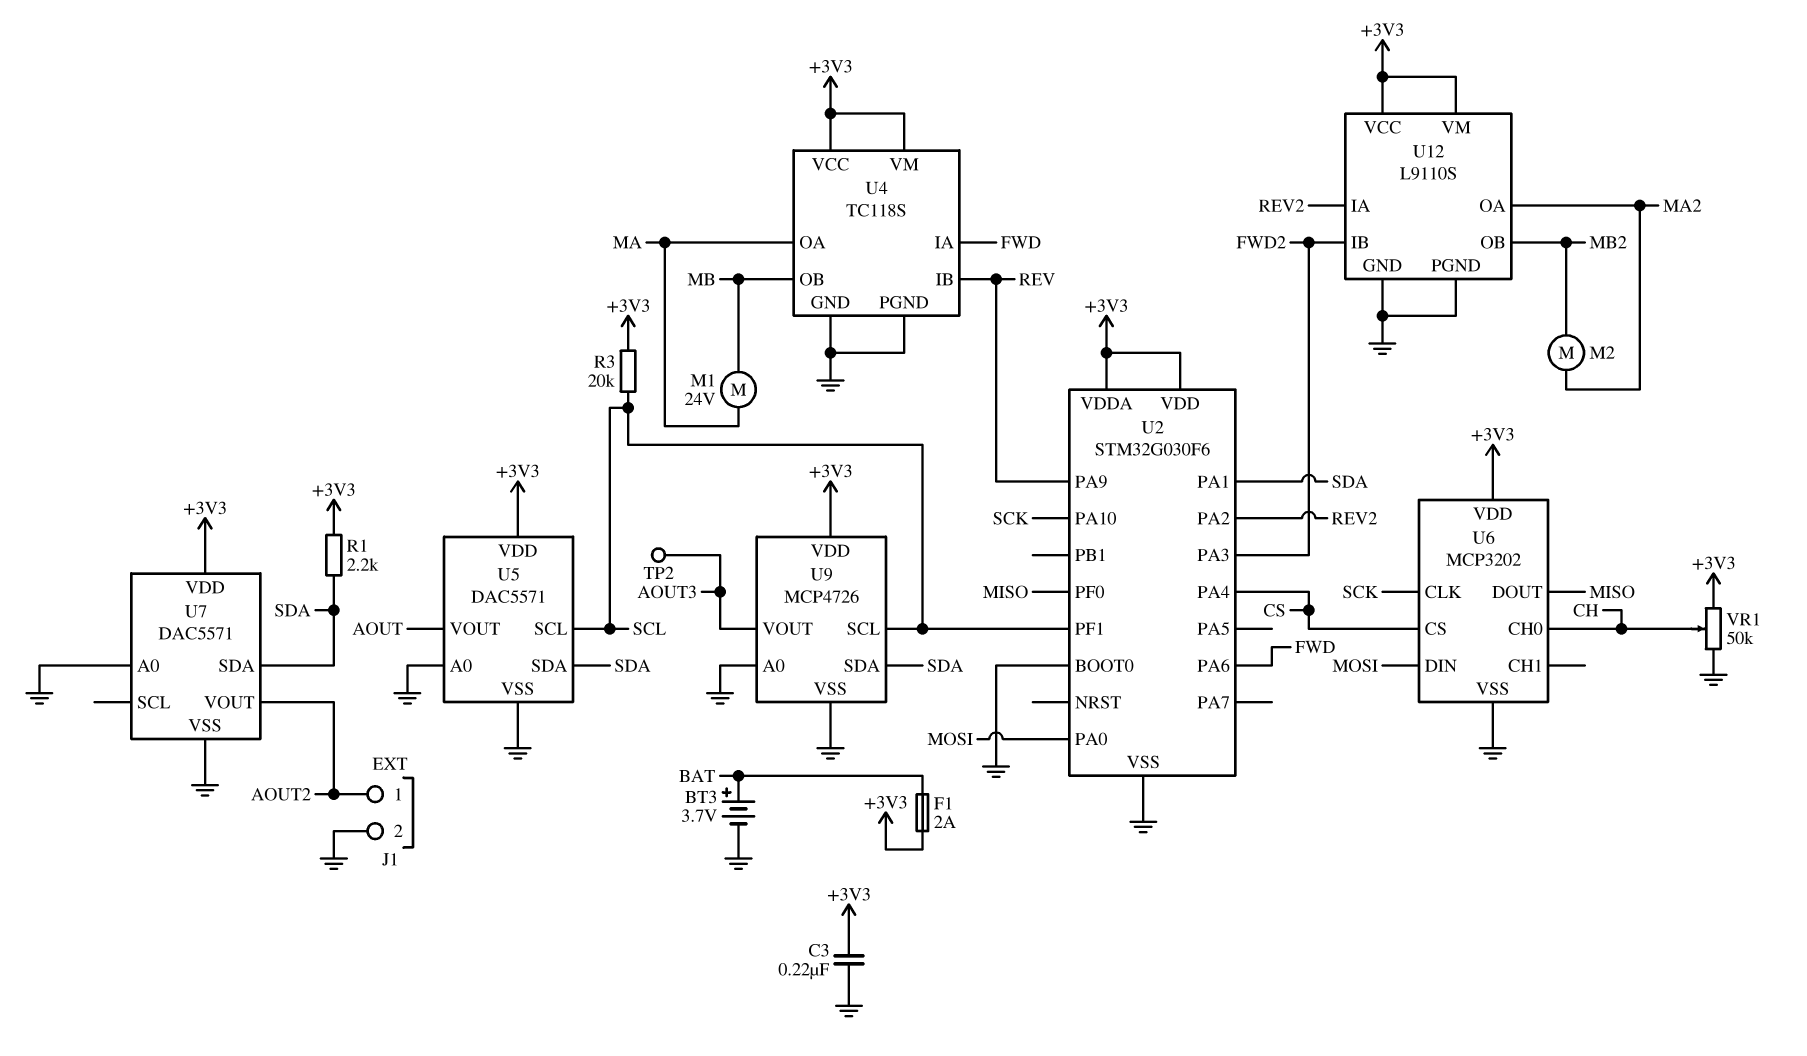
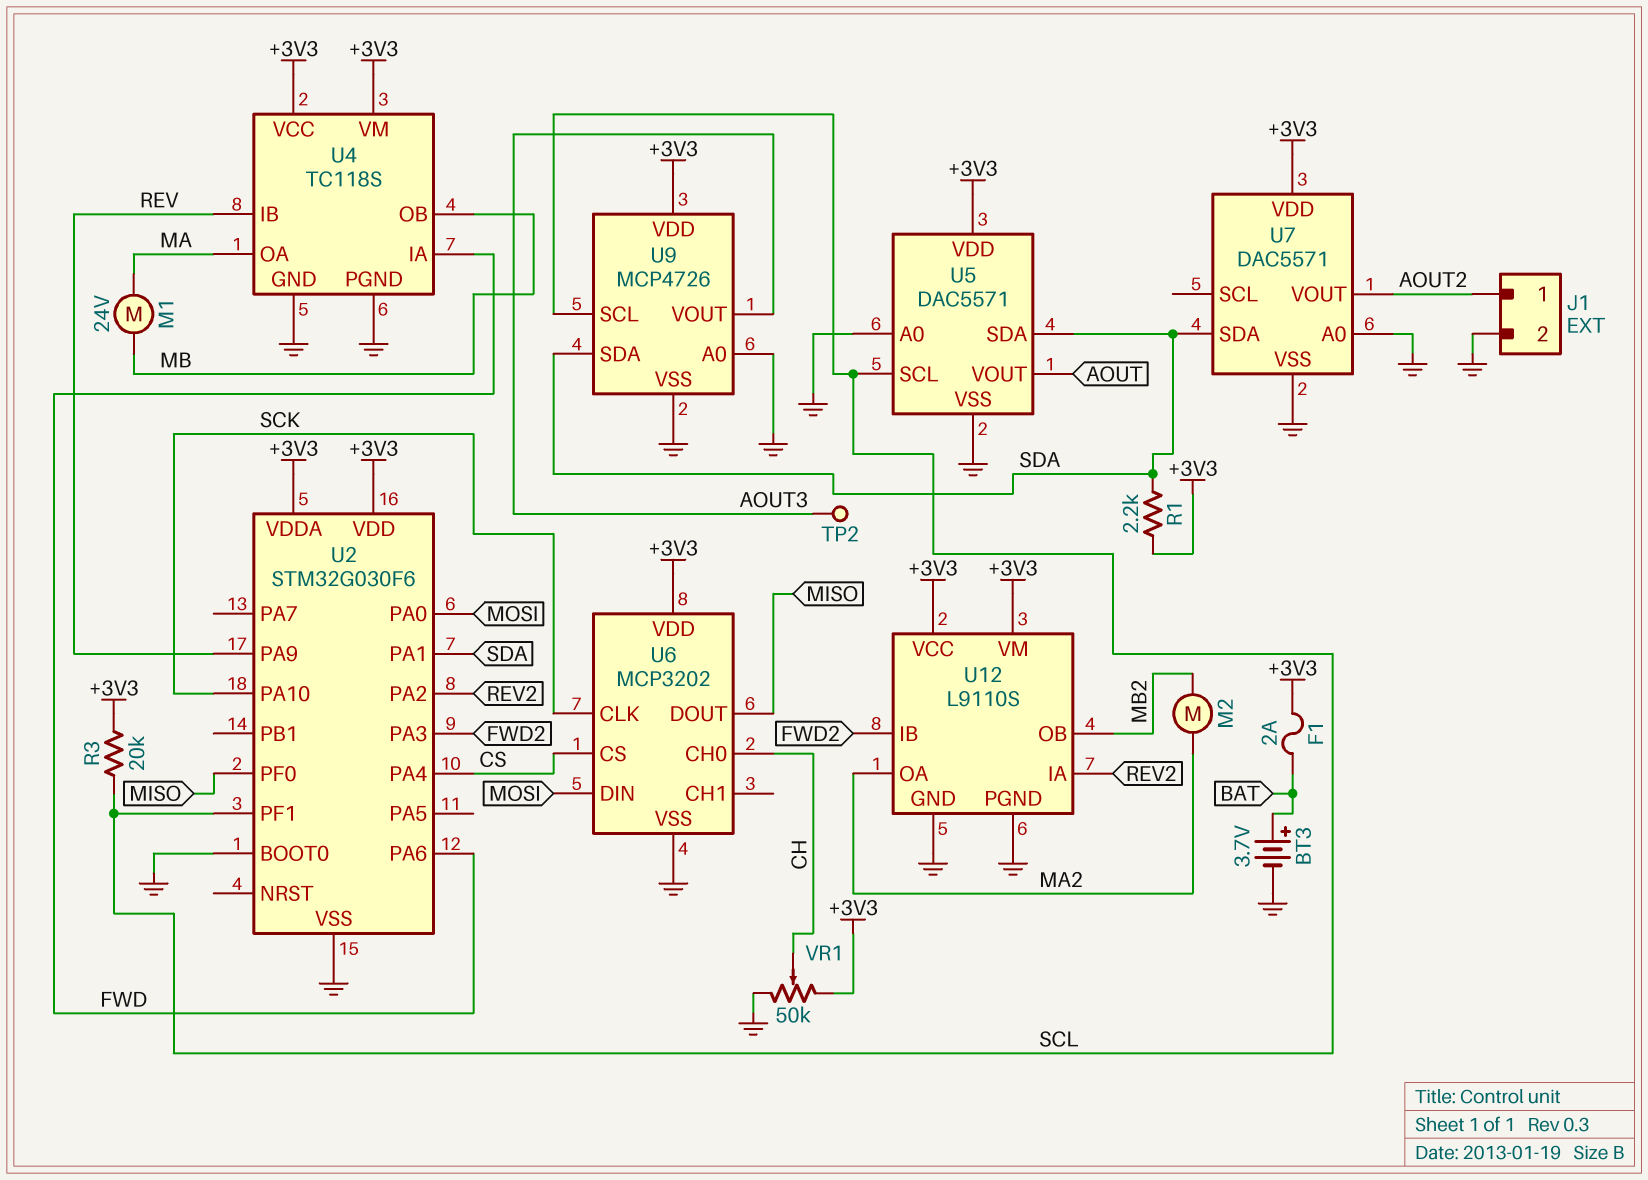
C3: 220nF (+3V3, GND) -> none

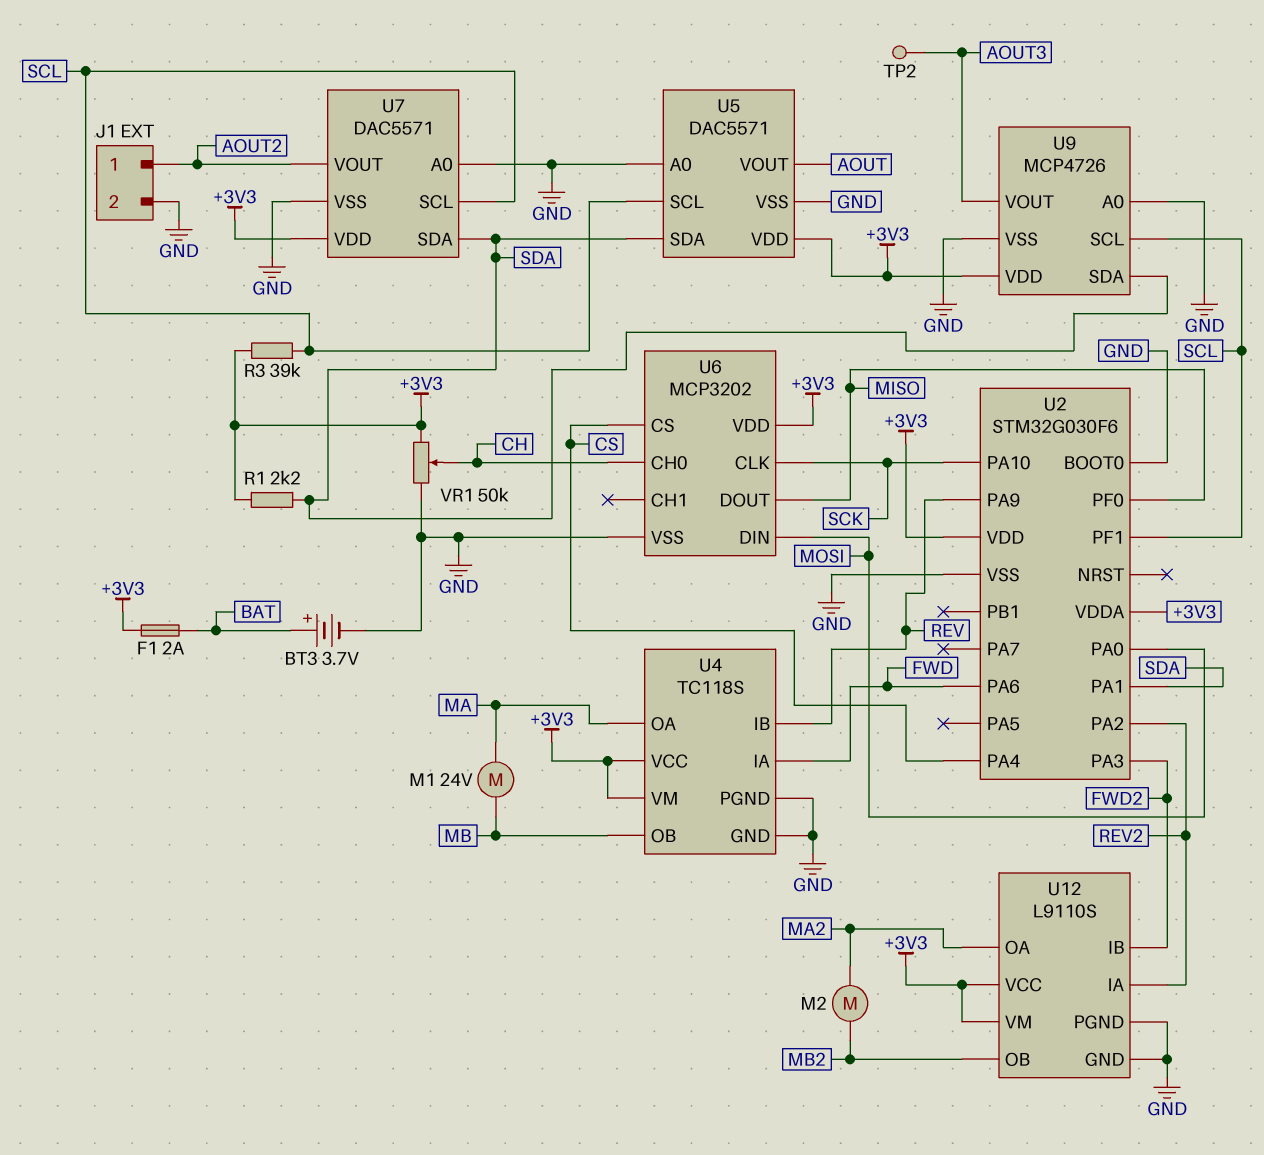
R3: 20k (+3V3, SCL) -> 39k (+3V3, SCL)
U7 pin SCL: none -> SCL

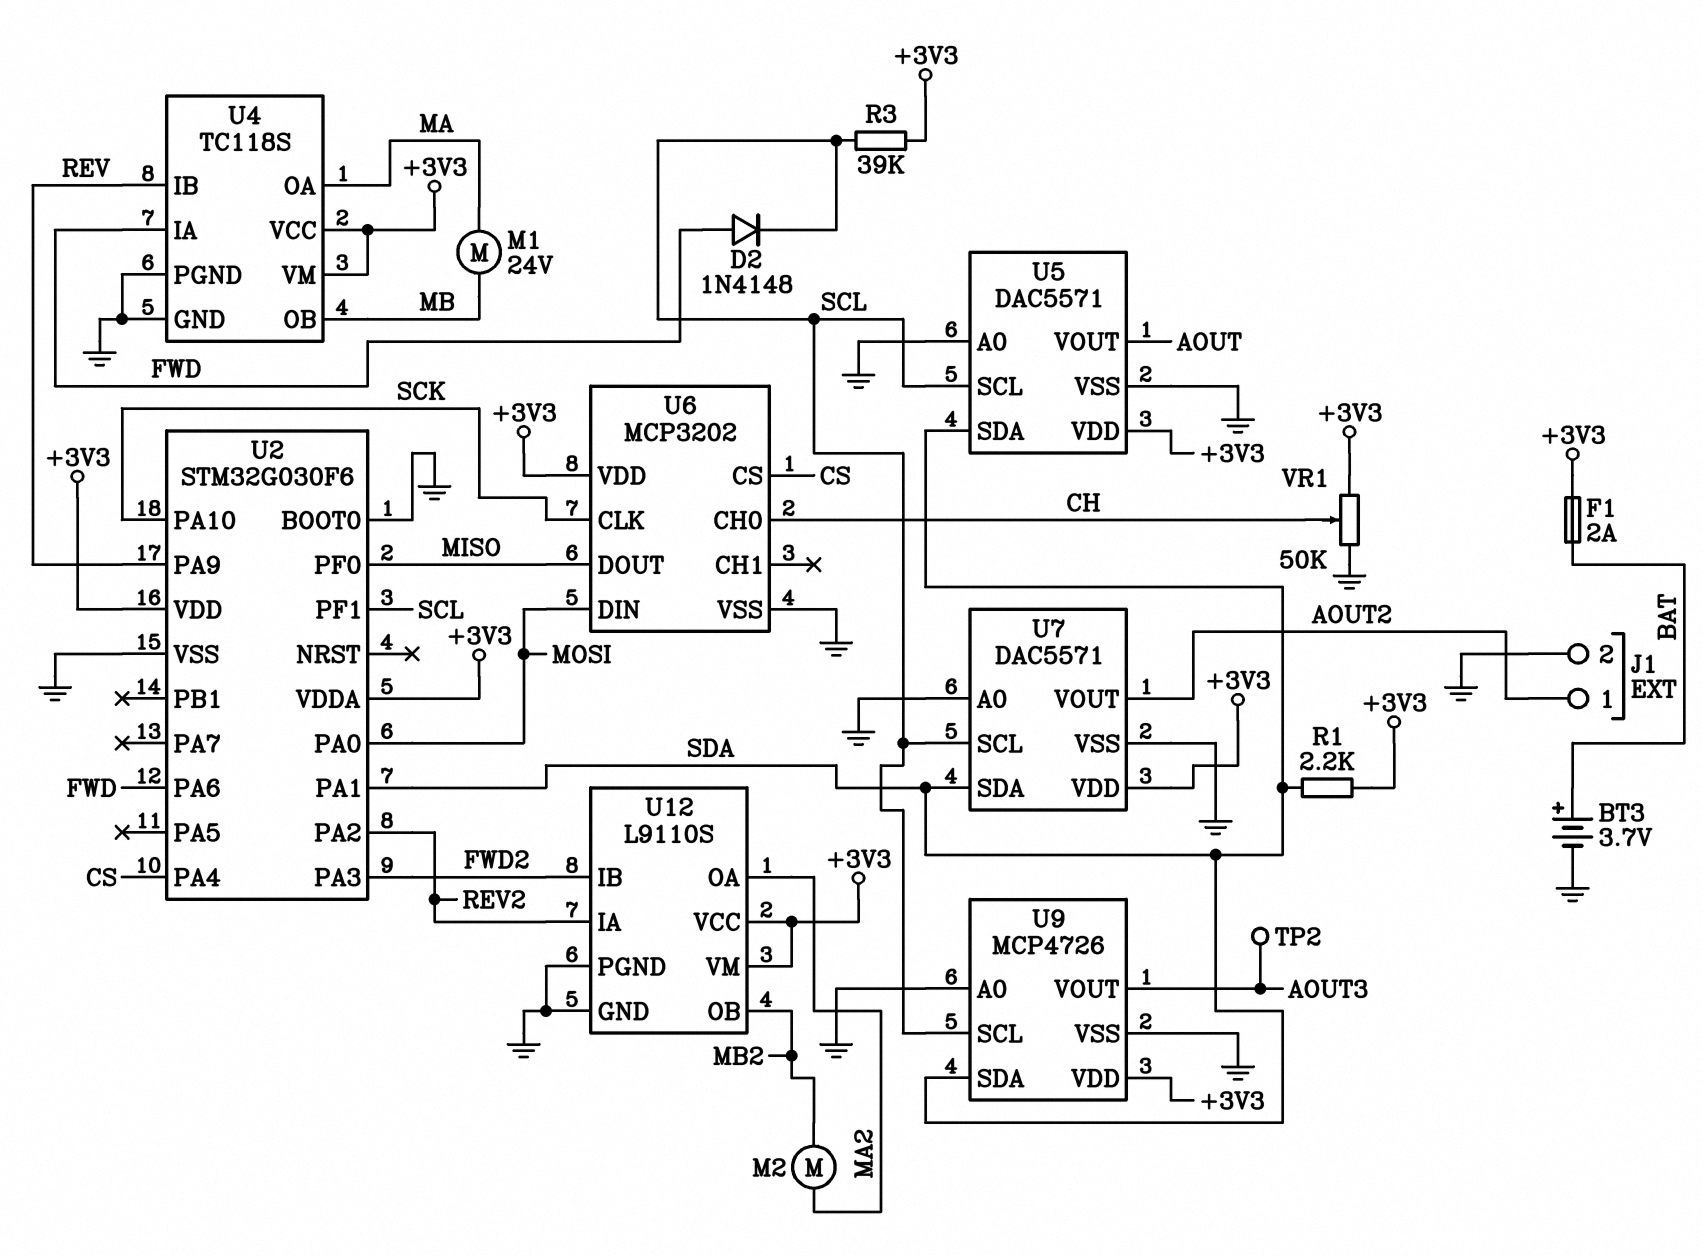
D2: none -> diode 1N4148 (A FWD, K SCL)

